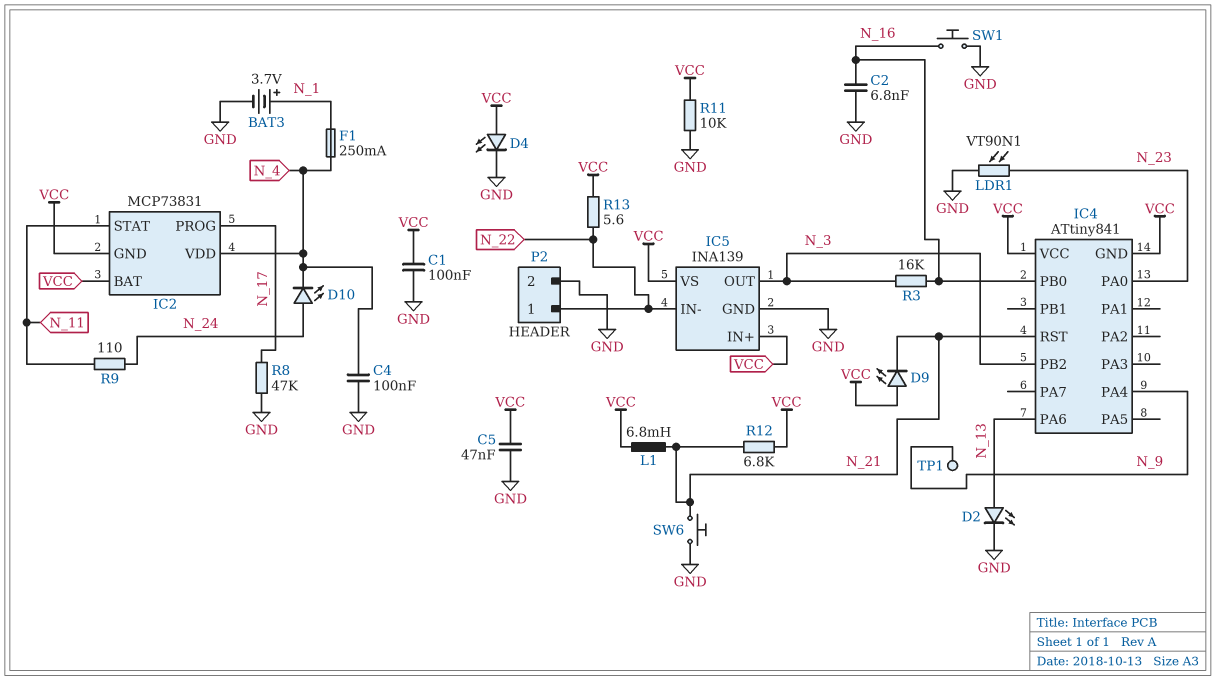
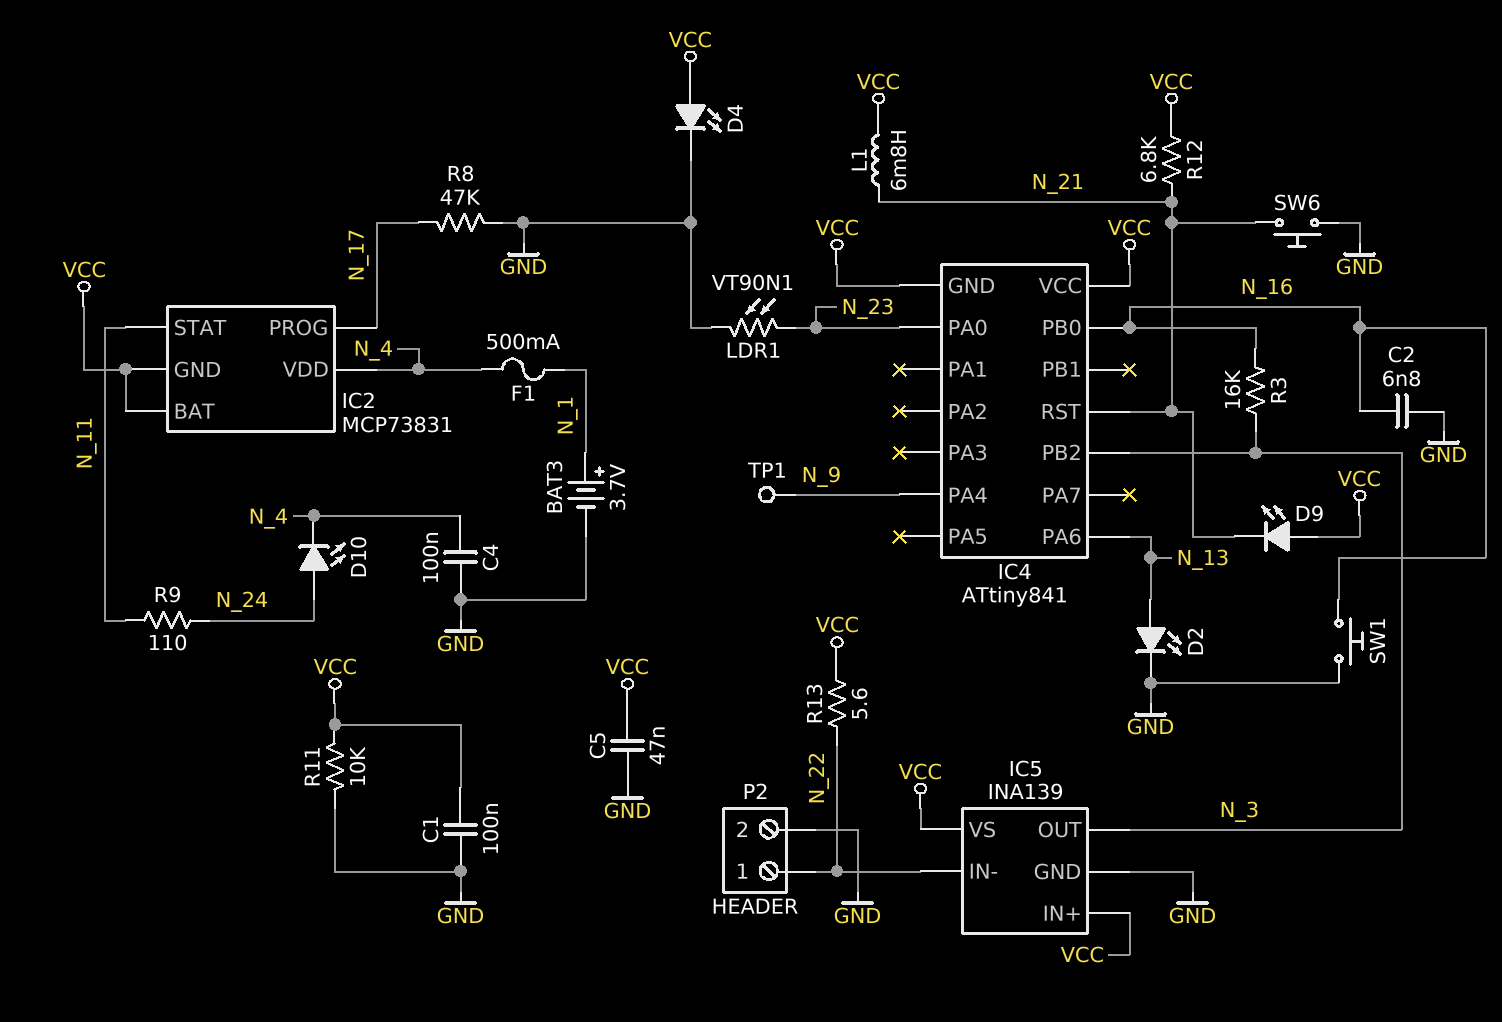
F1: 250mA (N_1, N_4) -> 500mA (N_1, N_4)

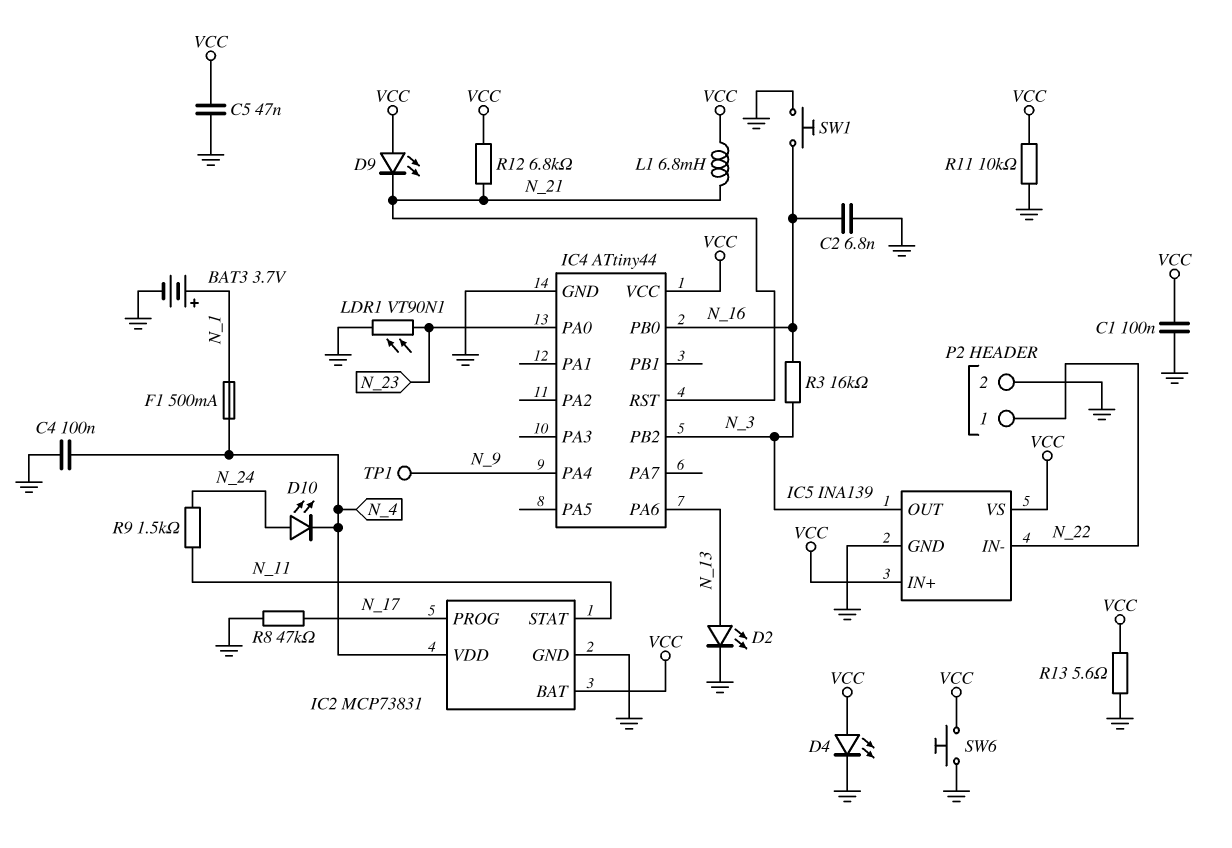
IC2 pin GND: VCC -> GND
IC4: ATtiny841 -> ATtiny44
IC4 pin GND: VCC -> GND
R9: 110 (N_11, N_24) -> 1.5k (N_11, N_24)
R13: 5.6 (N_22, VCC) -> 5.6 (GND, VCC)
SW6: button (GND, N_21) -> button (GND, VCC)

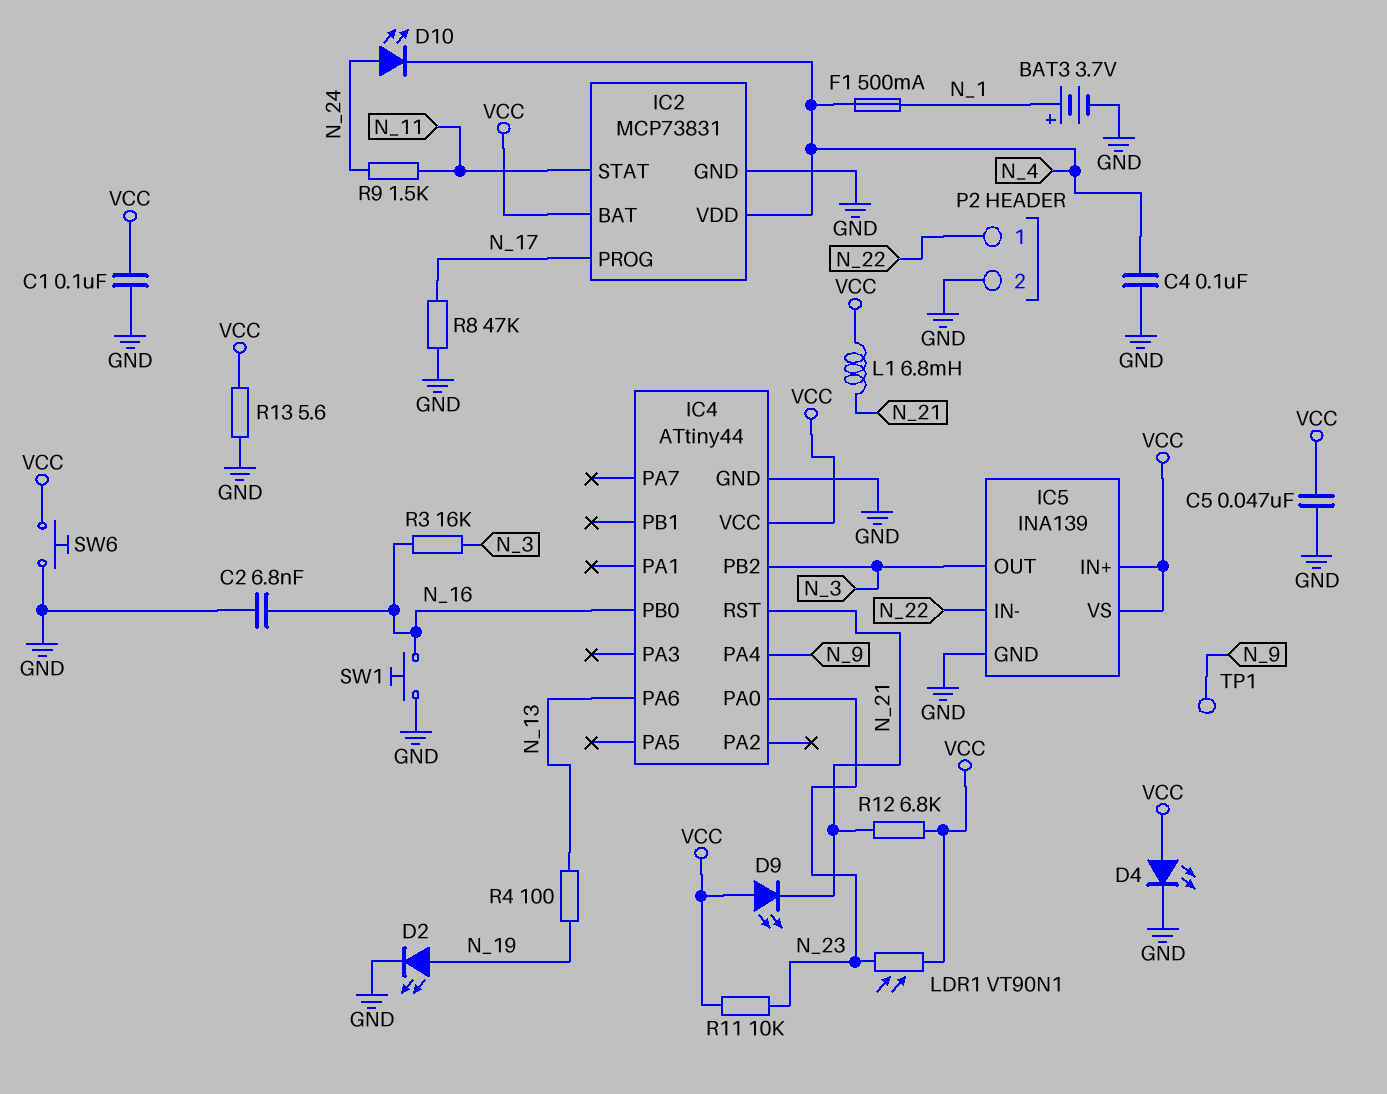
D2: LED (A N_13, K GND) -> LED (A N_19, K GND)
LDR1: VT90N1 (GND, N_23) -> VT90N1 (N_23, VCC)
R4: none -> 100 (N_13, N_19)
R11: 10k (GND, VCC) -> 10k (N_23, VCC)

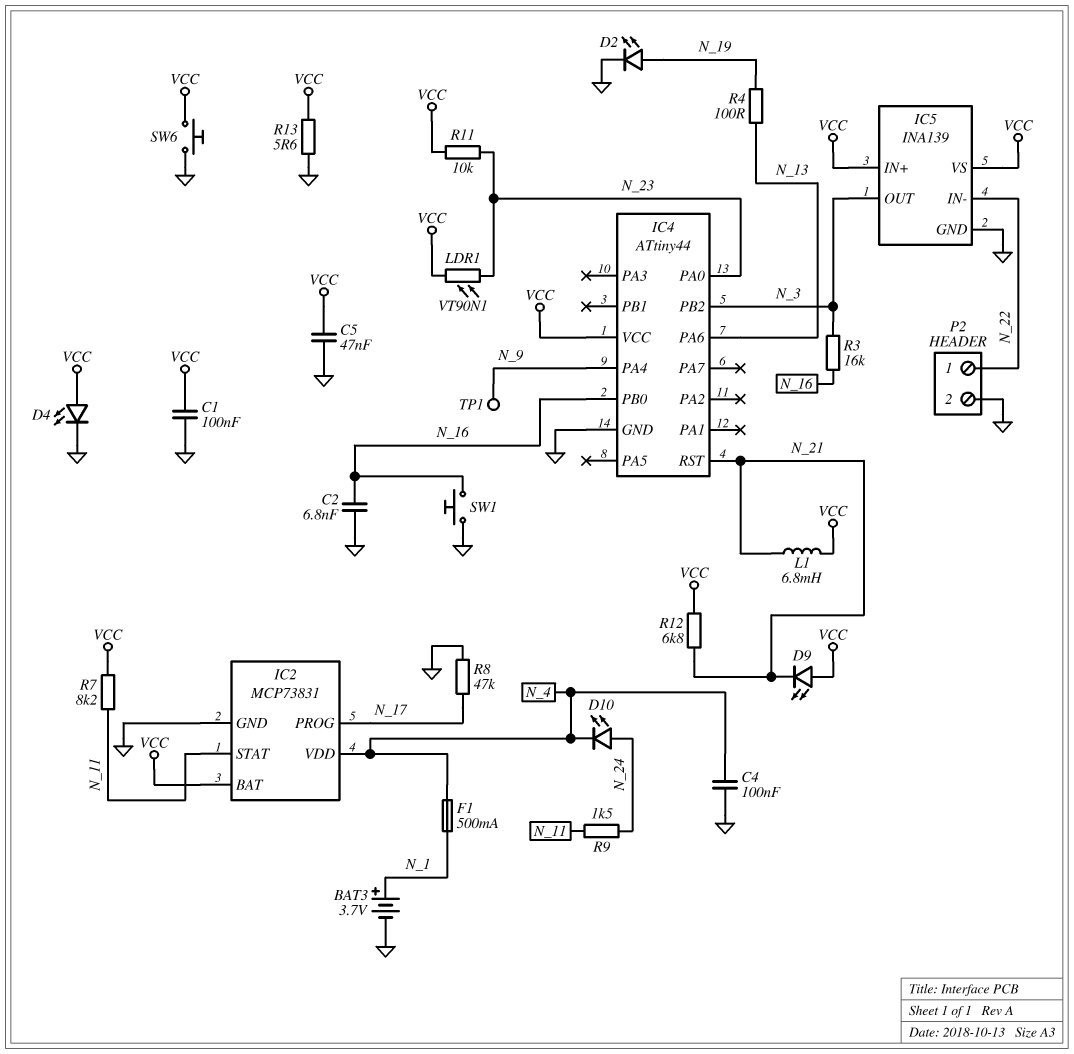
R7: none -> 8.2k (N_11, VCC)

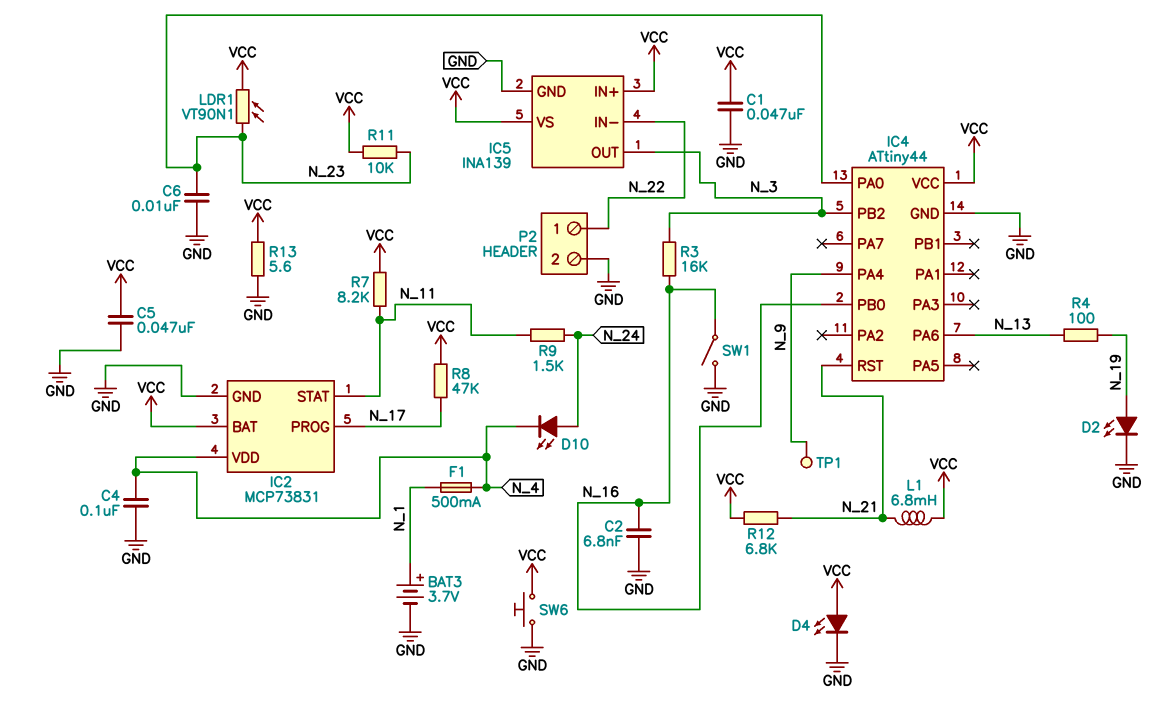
C1: 100nF (GND, VCC) -> 47nF (GND, VCC)
C6: none -> 10nF (GND, N_23)
D9: LED (A VCC, K N_21) -> none
R8: 47k (GND, N_17) -> 47k (N_17, VCC)
SW1: button (GND, N_16) -> switch (GND, N_16)

